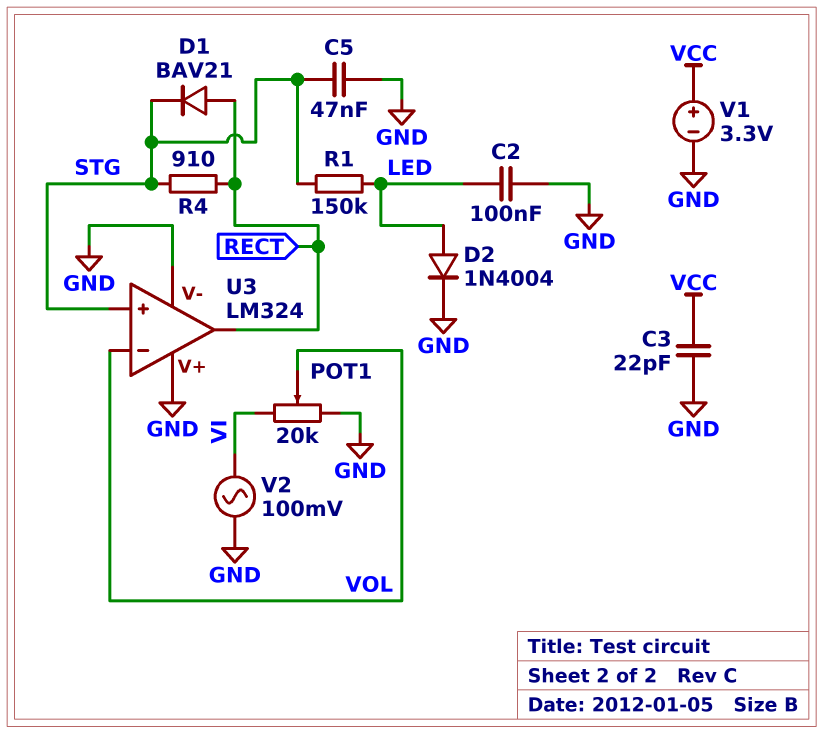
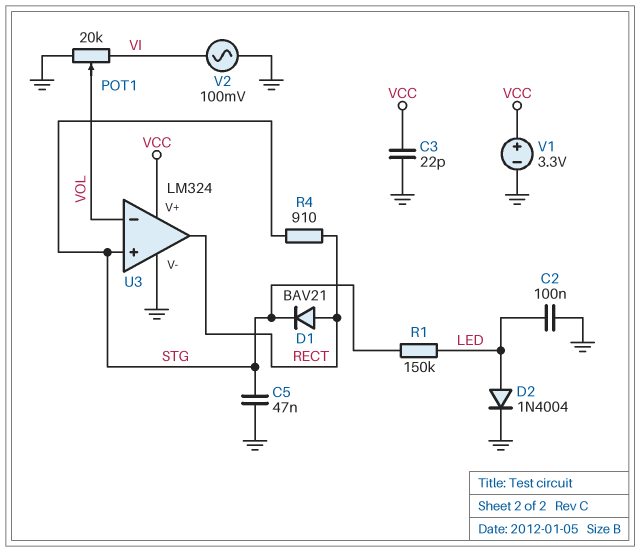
U3 pin V+: GND -> VCC

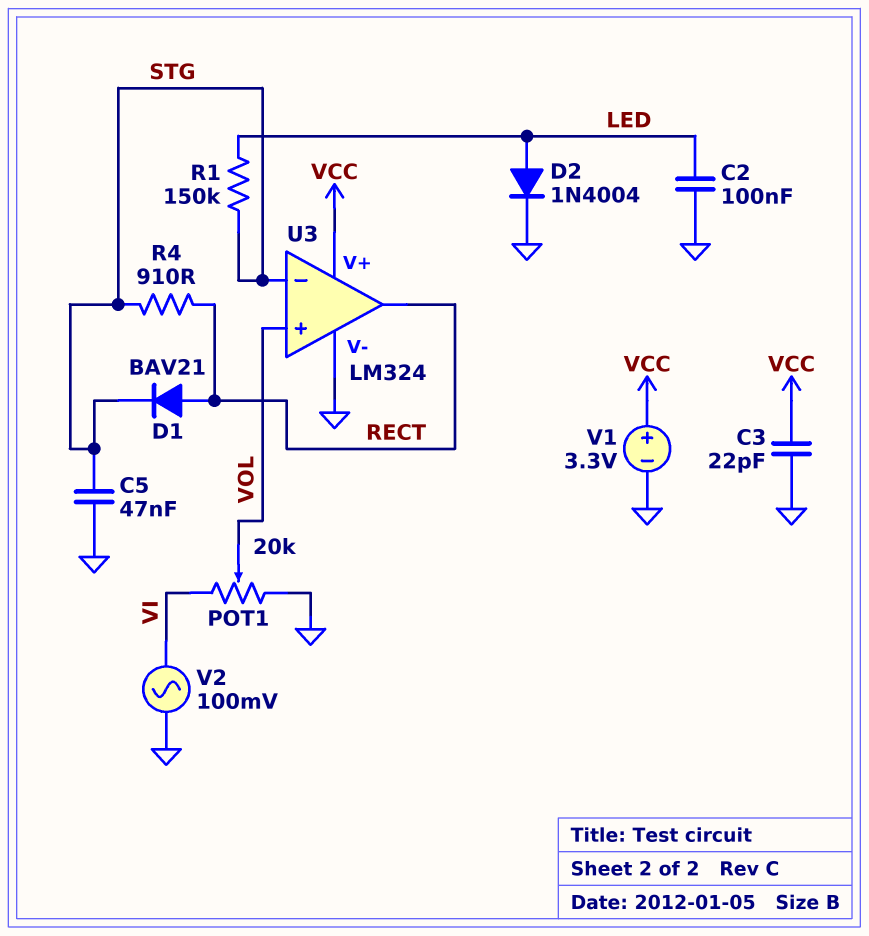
U3 pin in+: STG -> VOL
U3 pin in-: VOL -> STG

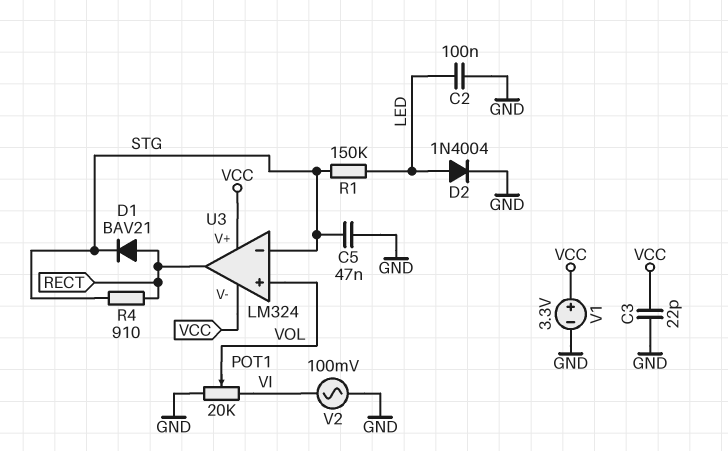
U3 pin V-: GND -> VCC

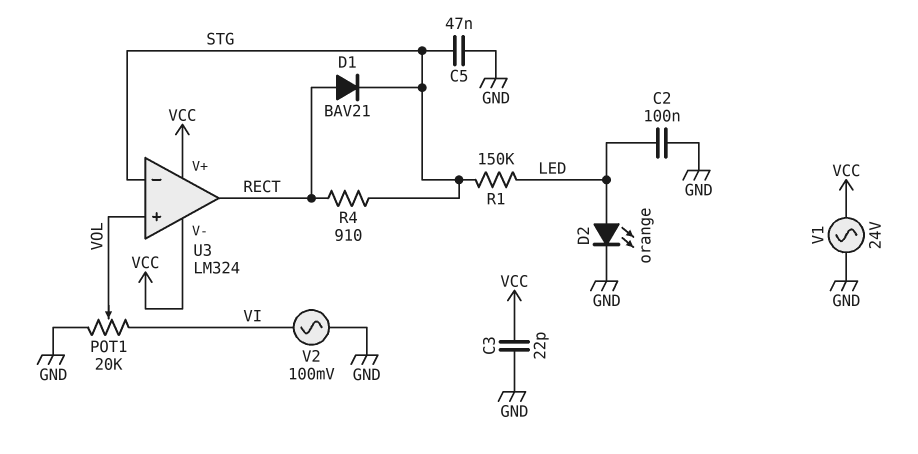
D2: diode 1N4004 (A LED, K GND) -> LED orange (A LED, K GND)
V1: 3.3V (plus VCC, minus GND) -> AC 24V (GND, VCC)

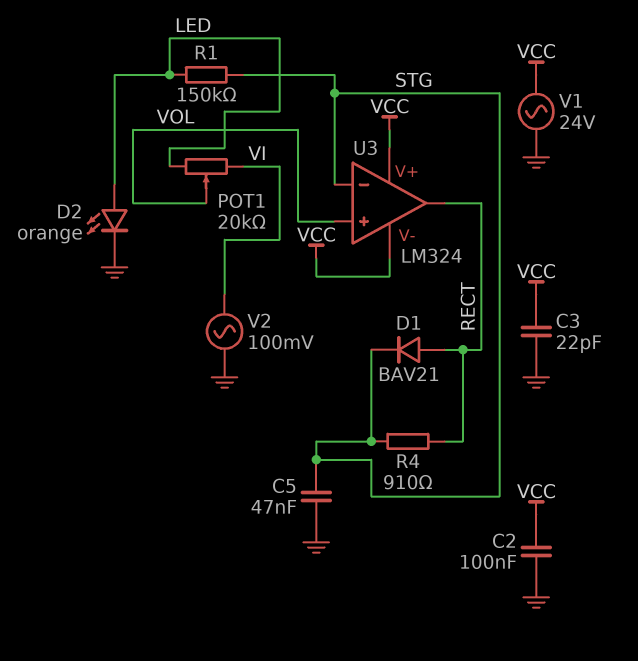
C2: 100nF (GND, LED) -> 100nF (GND, VCC)
POT1: 20k (GND, VI, wiper VOL) -> 20k (LED, VI, wiper VOL)

